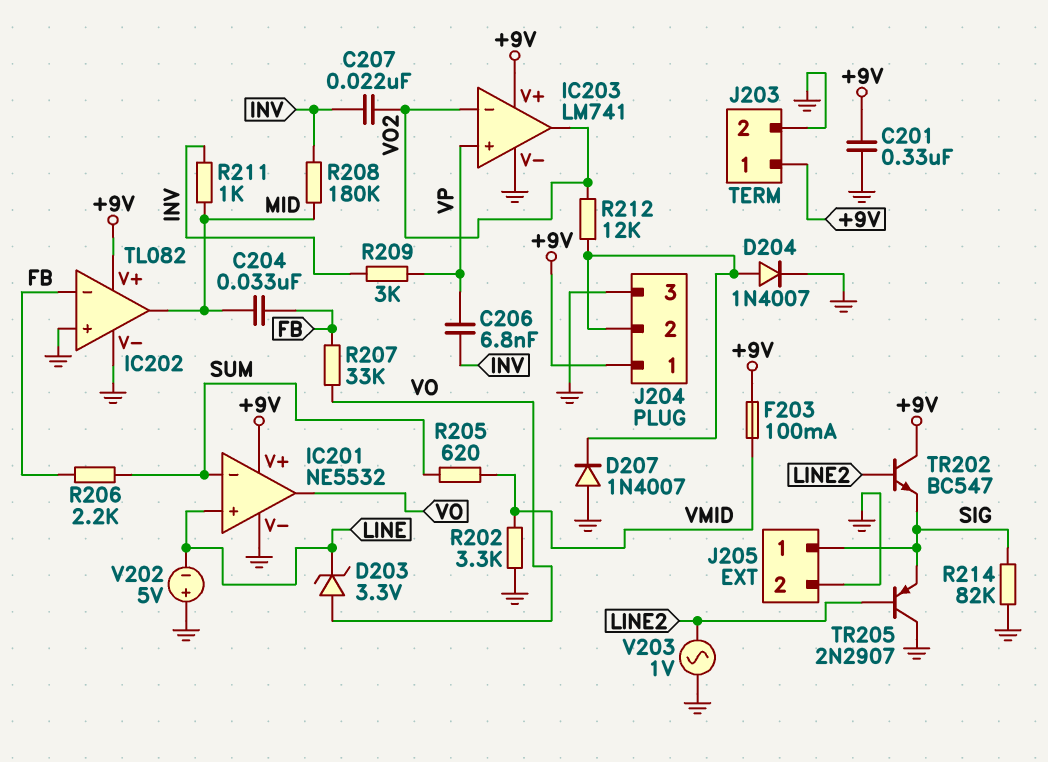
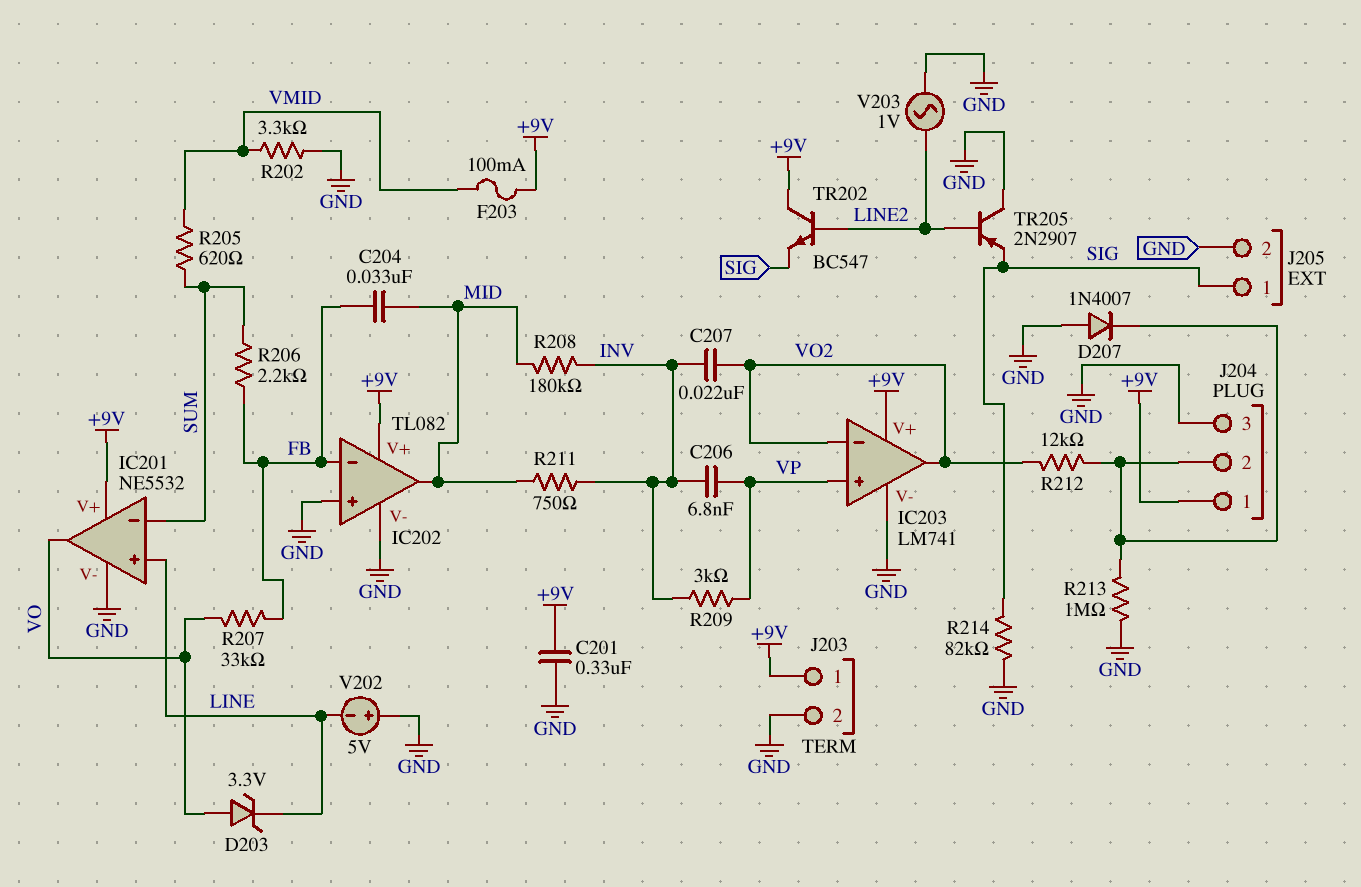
D204: diode 1N4007 (A J204/2, K GND) -> none
R211: 1k (INV, MID) -> 750 (INV, MID)
R213: none -> 1M (GND, J204/2)

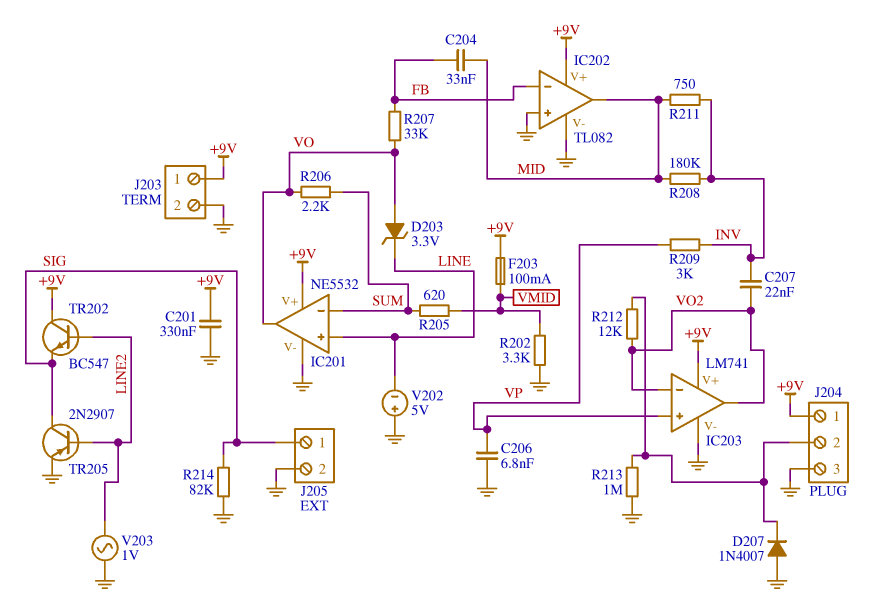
C206: 6.8nF (INV, VP) -> 6.8nF (GND, VP)
R206: 2.2k (FB, SUM) -> 2.2k (SUM, VO)
TR205: PNP 2N2907 (B LINE2, C GND, E SIG) -> PNP 2N2907 (B LINE2, C SIG, E GND)

